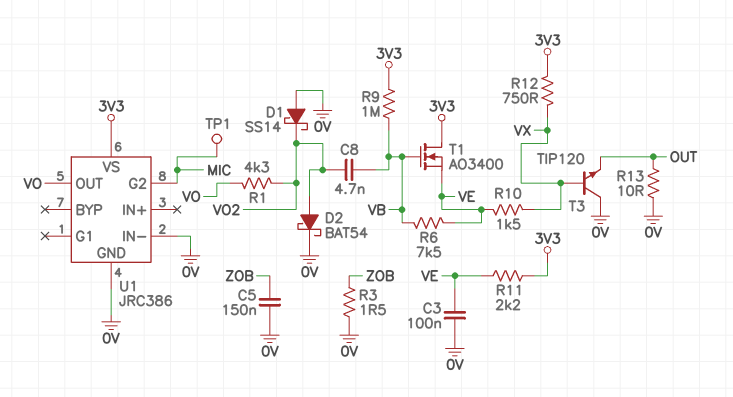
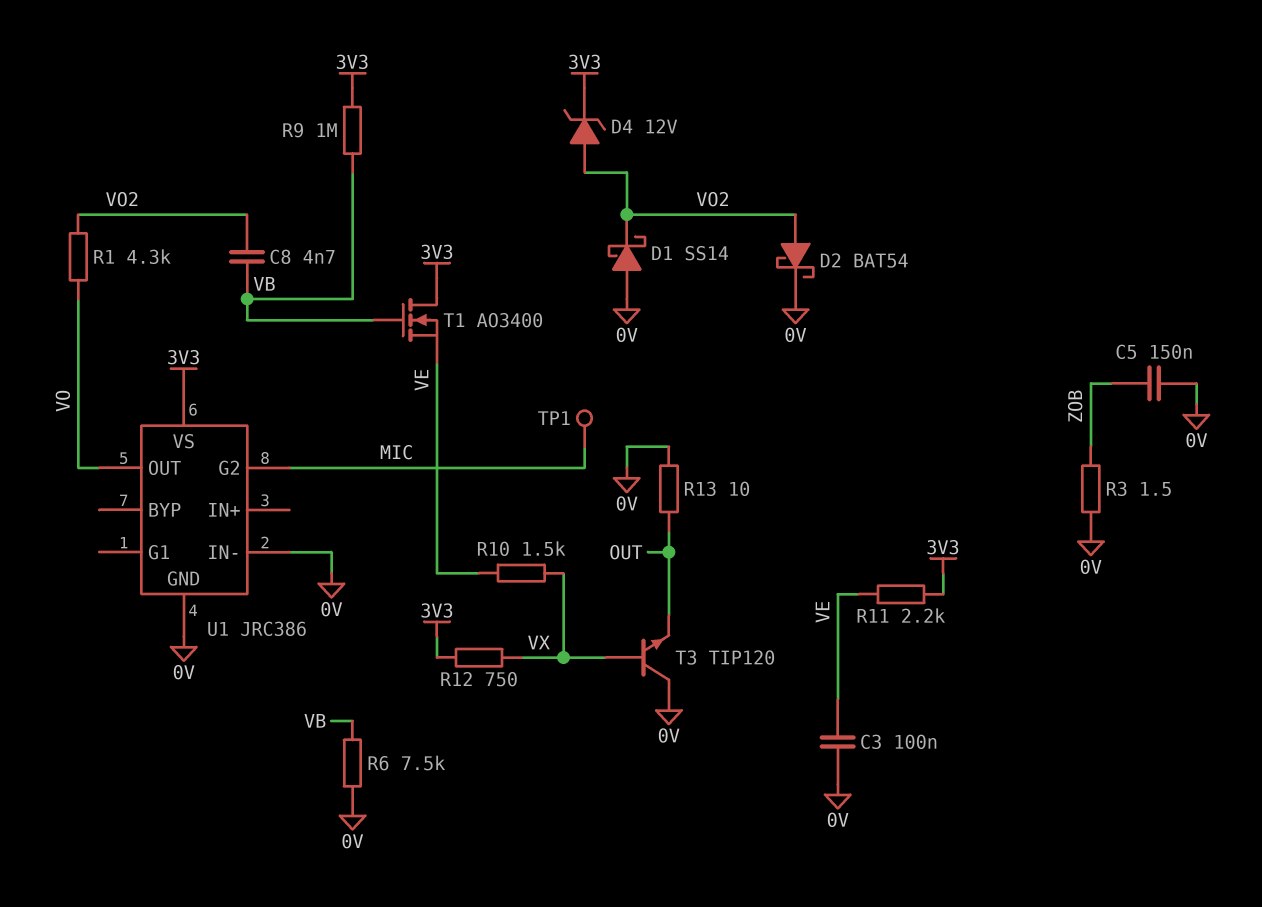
D4: none -> zener 12V (A VO2, K 3V3)
R6: 7.5k (VB, VE) -> 7.5k (0V, VB)

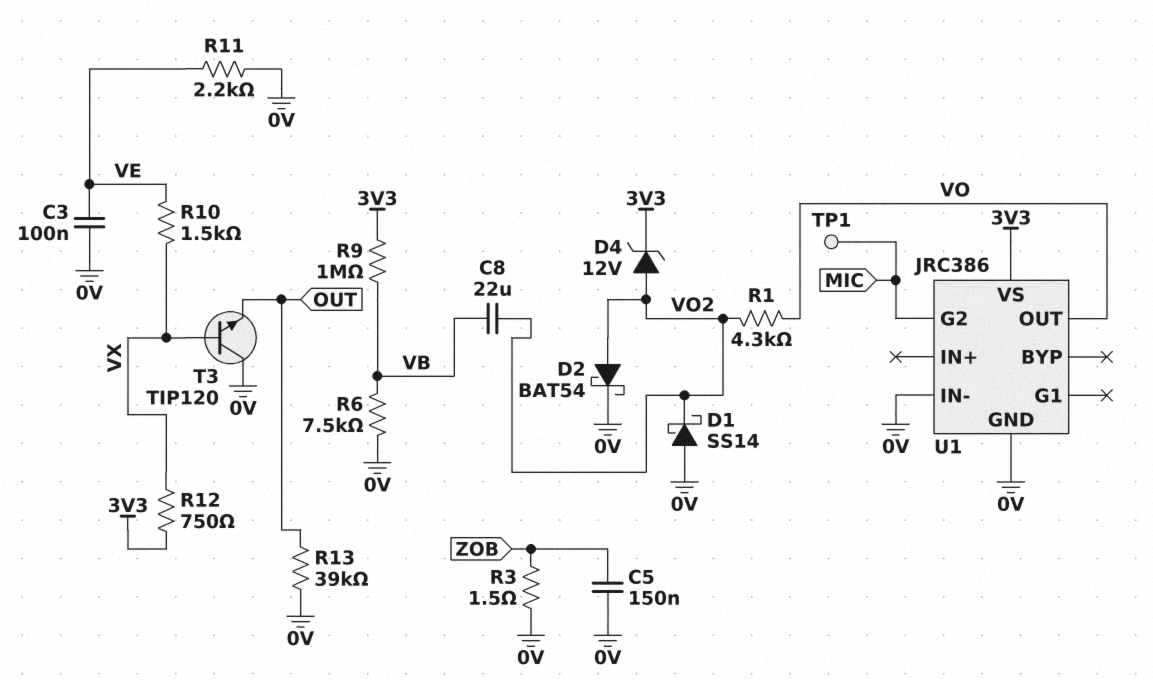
C8: 4.7nF (VB, VO2) -> 22uF (VB, VO2)
R11: 2.2k (3V3, VE) -> 2.2k (0V, VE)
R13: 10 (0V, OUT) -> 39k (0V, OUT)
T1: NMOS AO3400 (G VB, D 3V3, S VE) -> none

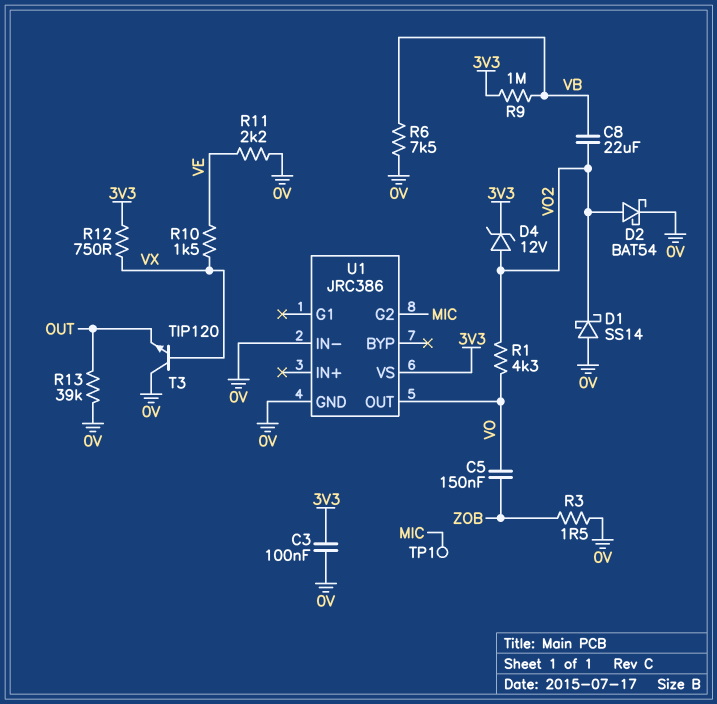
C3: 100nF (0V, VE) -> 100nF (0V, 3V3)
C5: 150nF (0V, ZOB) -> 150nF (VO, ZOB)

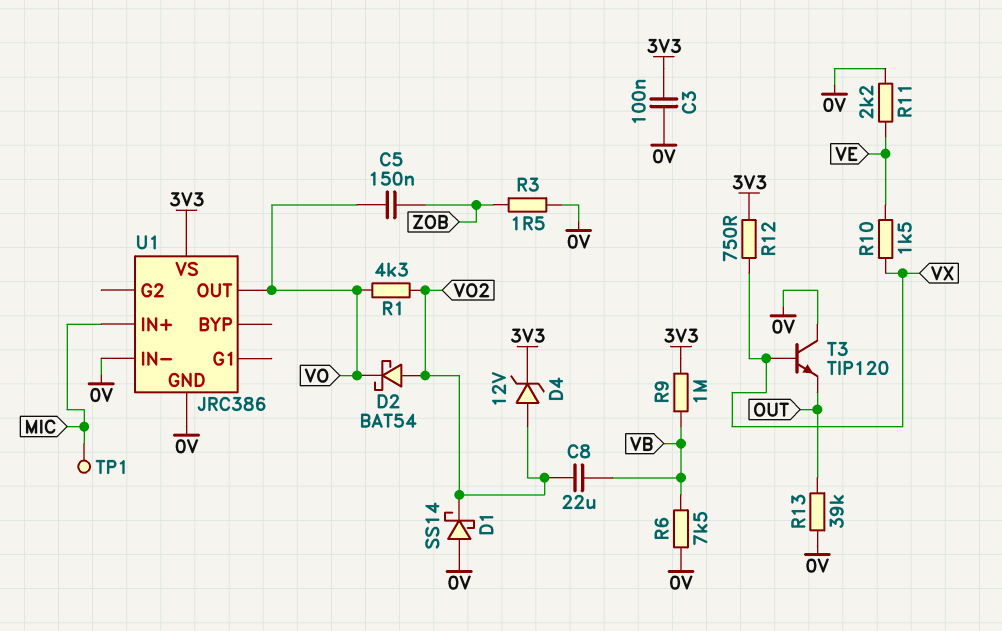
D2: schottky BAT54 (A VO2, K 0V) -> schottky BAT54 (A VO2, K VO)
U1 pin G2: MIC -> none
U1 pin IN+: none -> MIC

